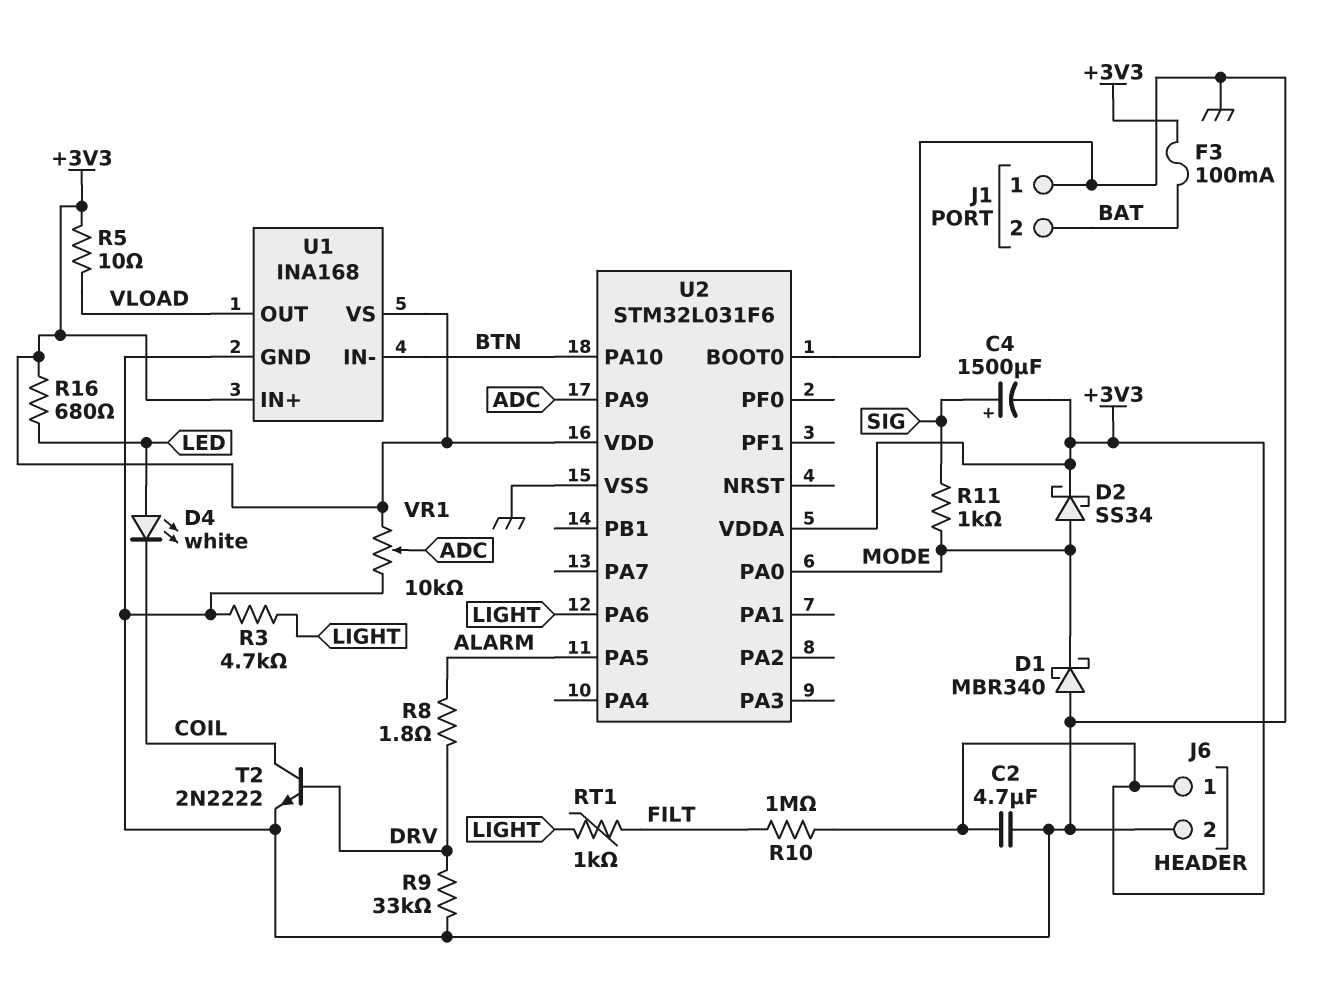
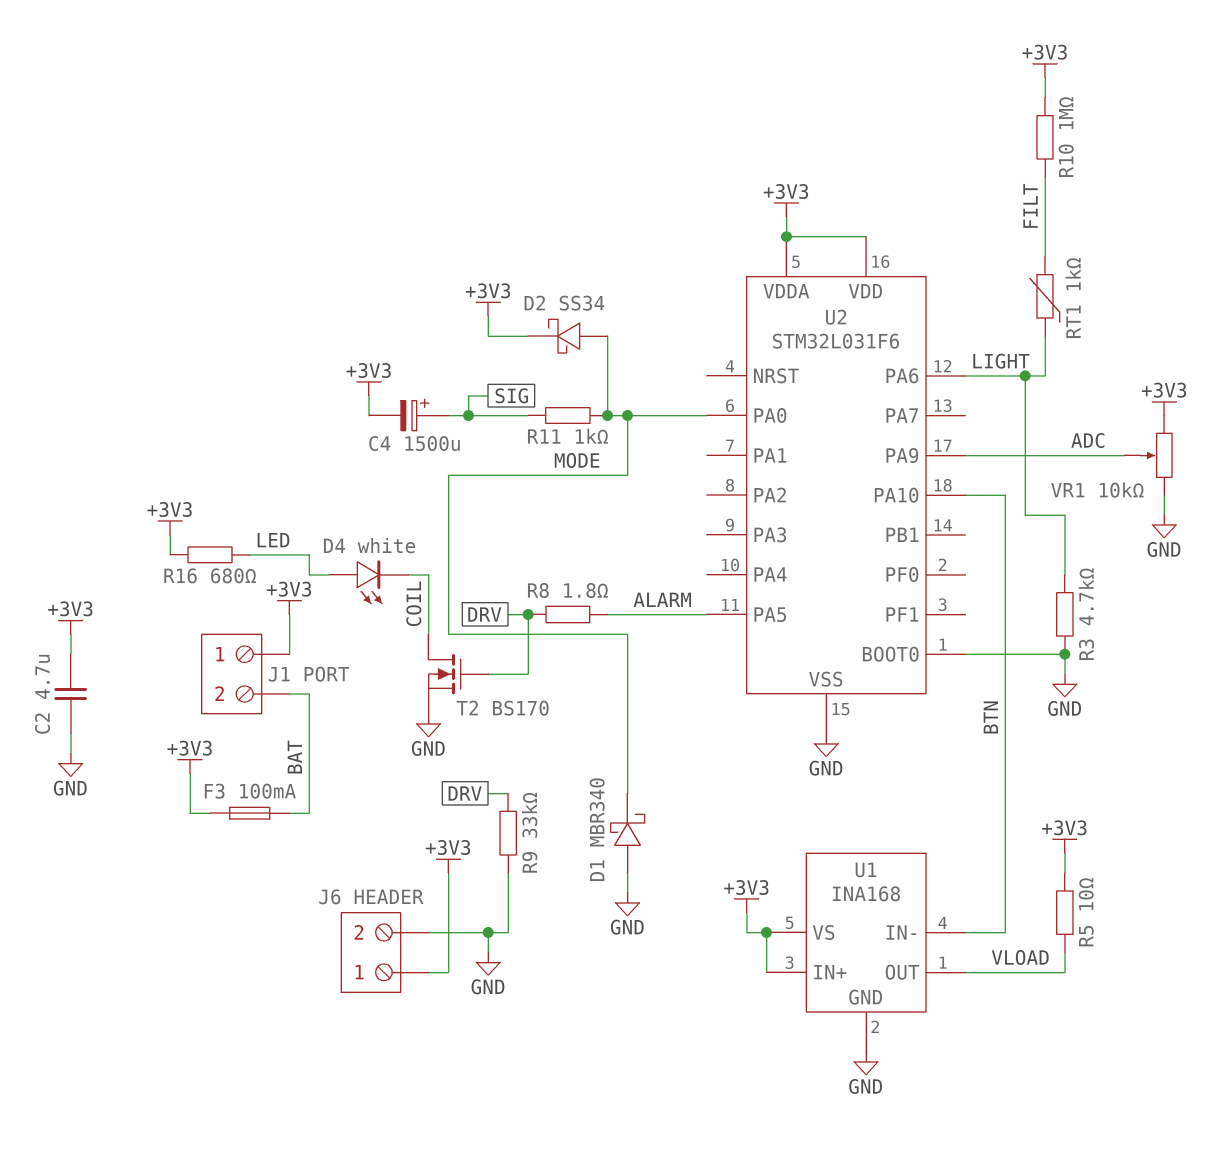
J1 pin 1: GND -> +3V3
T2: NPN 2N2222 (B DRV, C COIL, E GND) -> NMOS BS170 (G DRV, D COIL, S GND)

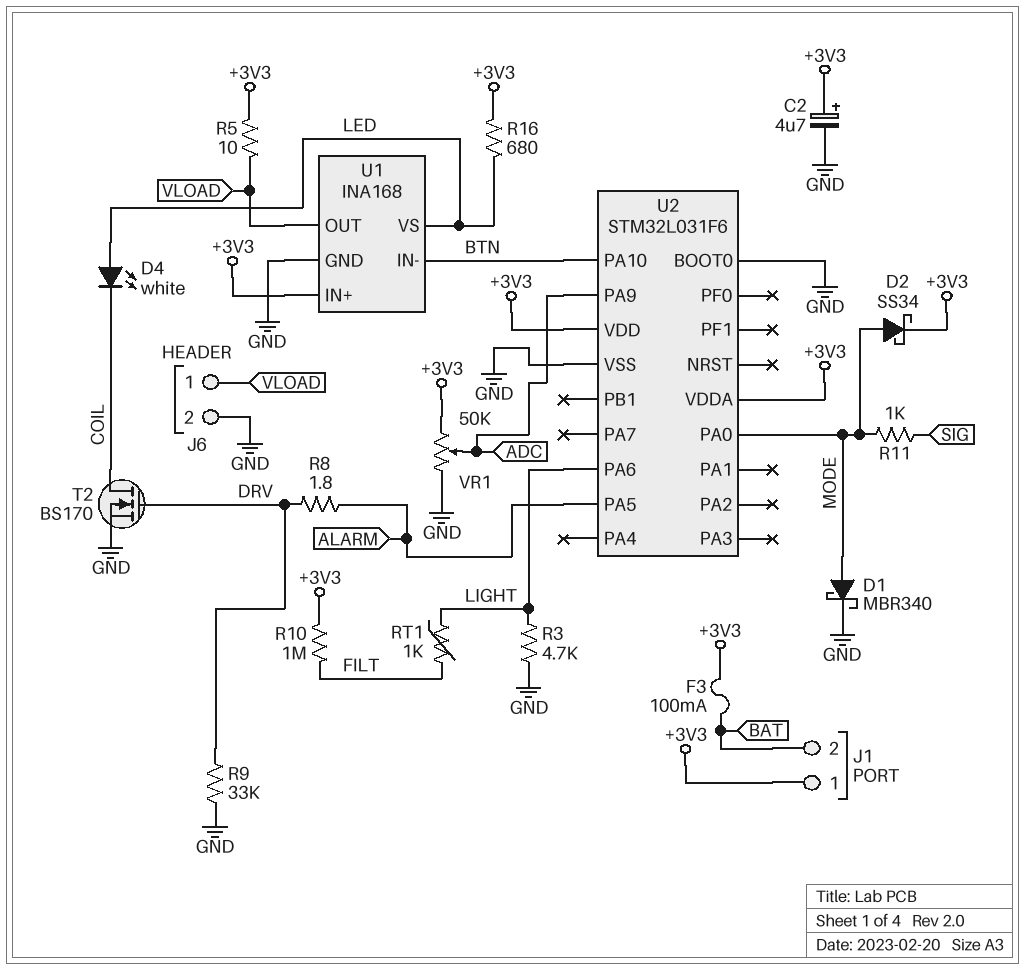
C2: 4.7uF (+3V3, GND) -> 4.7uF (plus +3V3, minus GND)
C4: 1500uF (plus SIG, minus +3V3) -> none
D1: schottky MBR340 (A GND, K MODE) -> schottky MBR340 (A MODE, K GND)
J6 pin 1: +3V3 -> VLOAD
U1 pin VS: +3V3 -> LED
VR1: 10k (+3V3, GND, wiper ADC) -> 50k (+3V3, GND, wiper ADC)

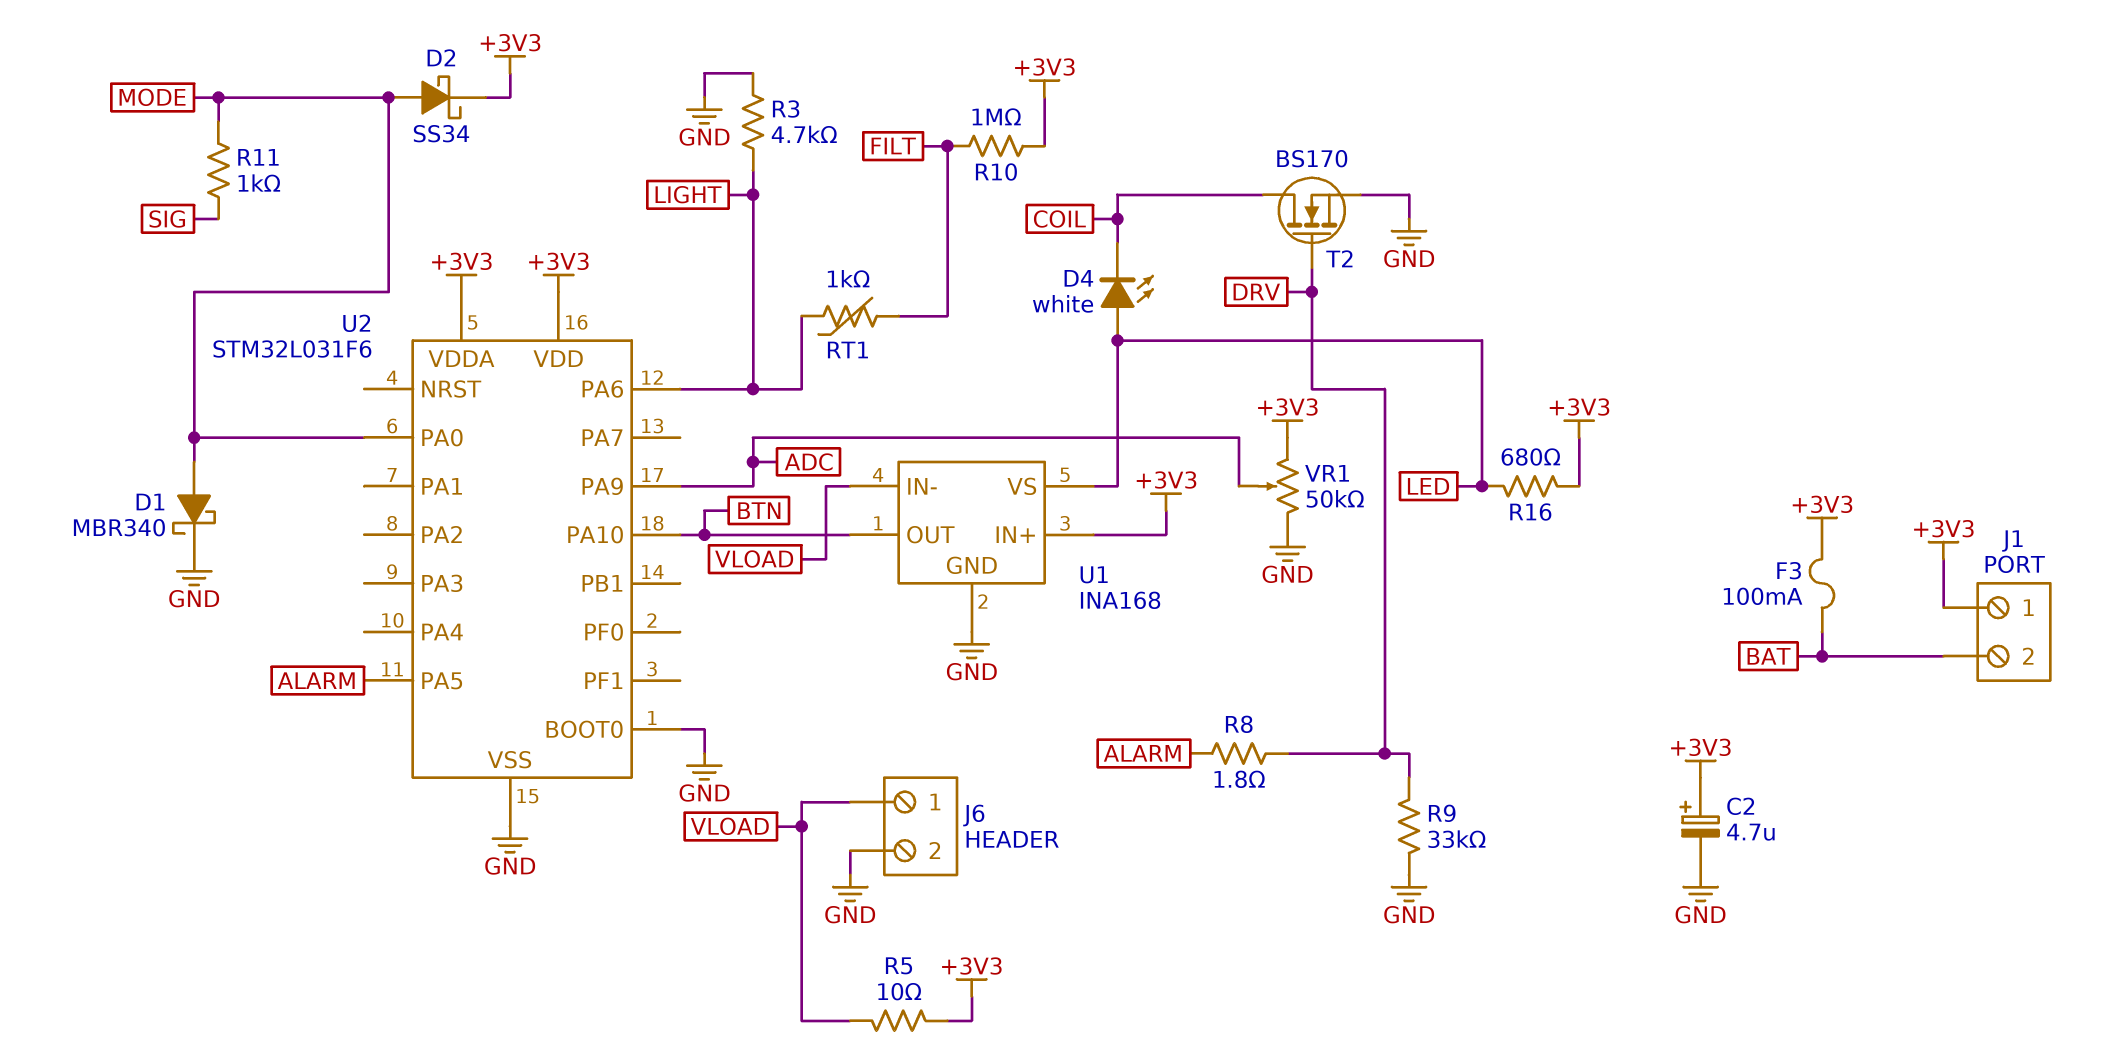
U1 pin IN-: BTN -> VLOAD
U1 pin OUT: VLOAD -> BTN

